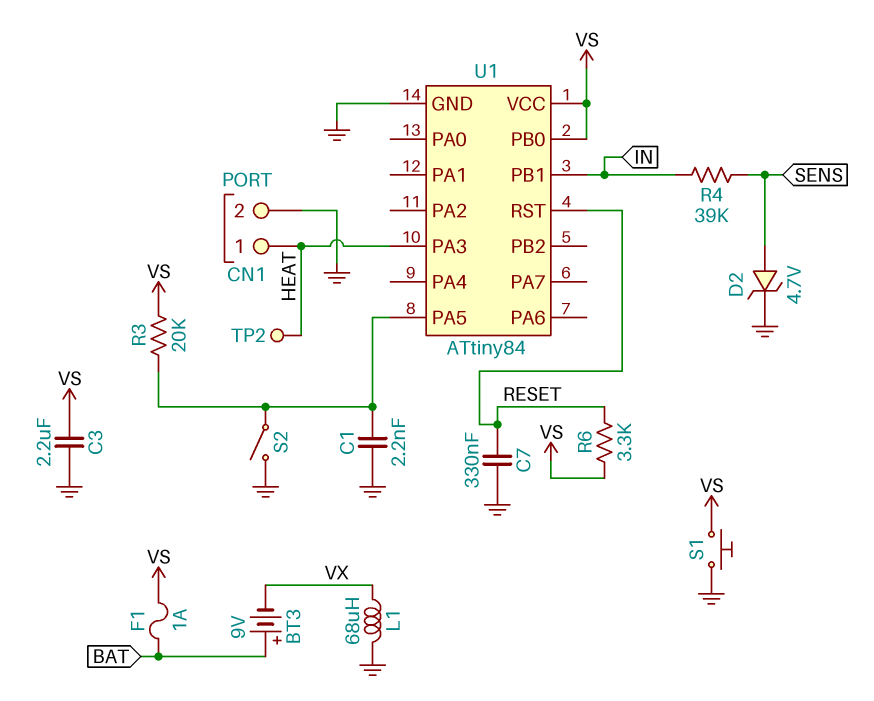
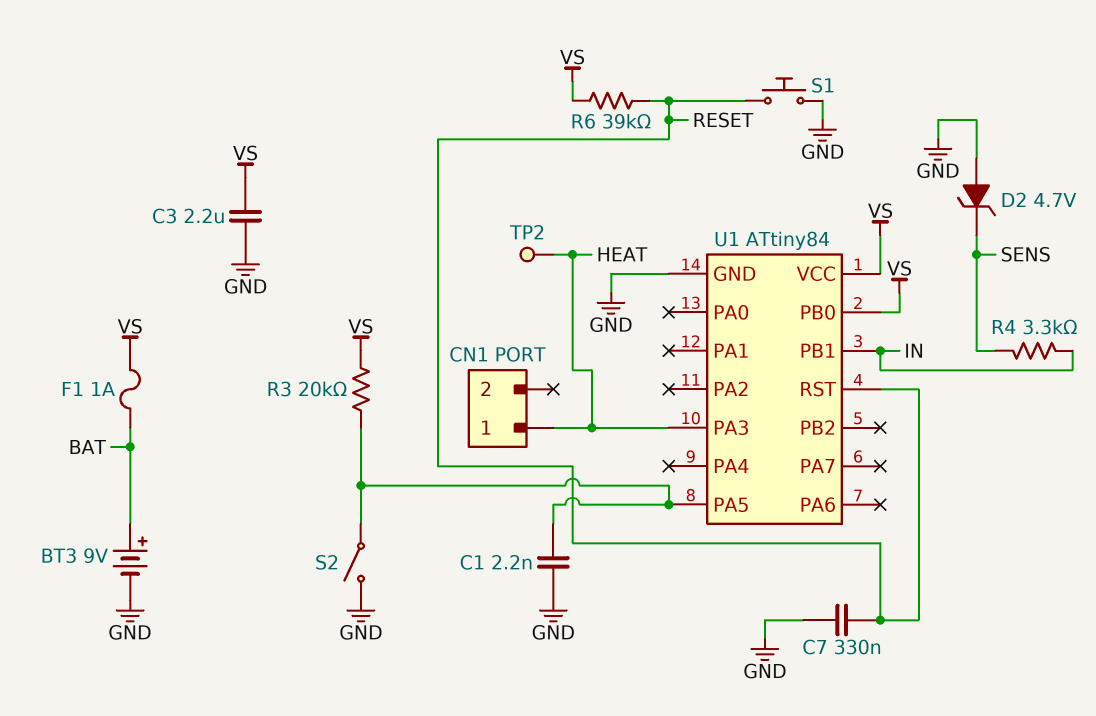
BT3: 9V (plus BAT, minus VX) -> 9V (plus BAT, minus GND)
CN1 pin 2: GND -> none
D2: zener 4.7V (A SENS, K GND) -> zener 4.7V (A GND, K SENS)
L1: 68uH (GND, VX) -> none
R4: 39k (IN, SENS) -> 3.3k (IN, SENS)
R6: 3.3k (RESET, VS) -> 39k (RESET, VS)
S1: button (GND, VS) -> button (GND, RESET)

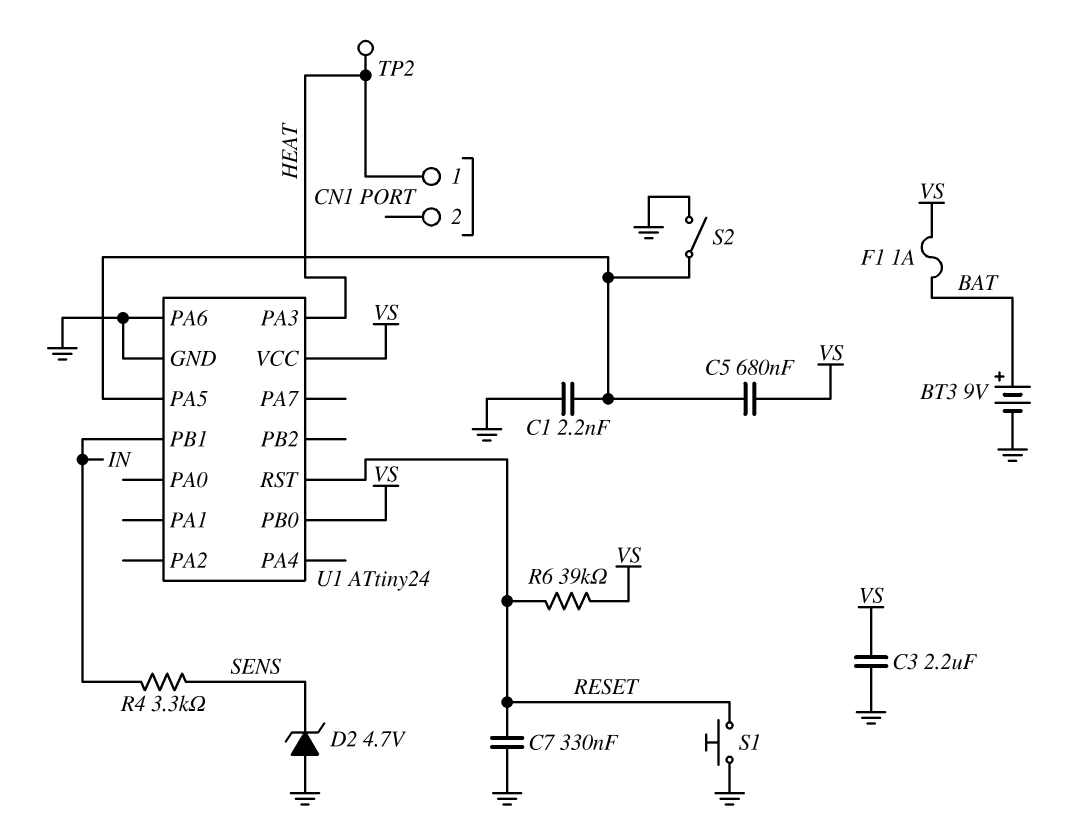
C5: none -> 680nF (U1/PA5, VS)
R3: 20k (U1/PA5, VS) -> none
U1: ATtiny84 -> ATtiny24
U1 pin PA6: none -> GND

